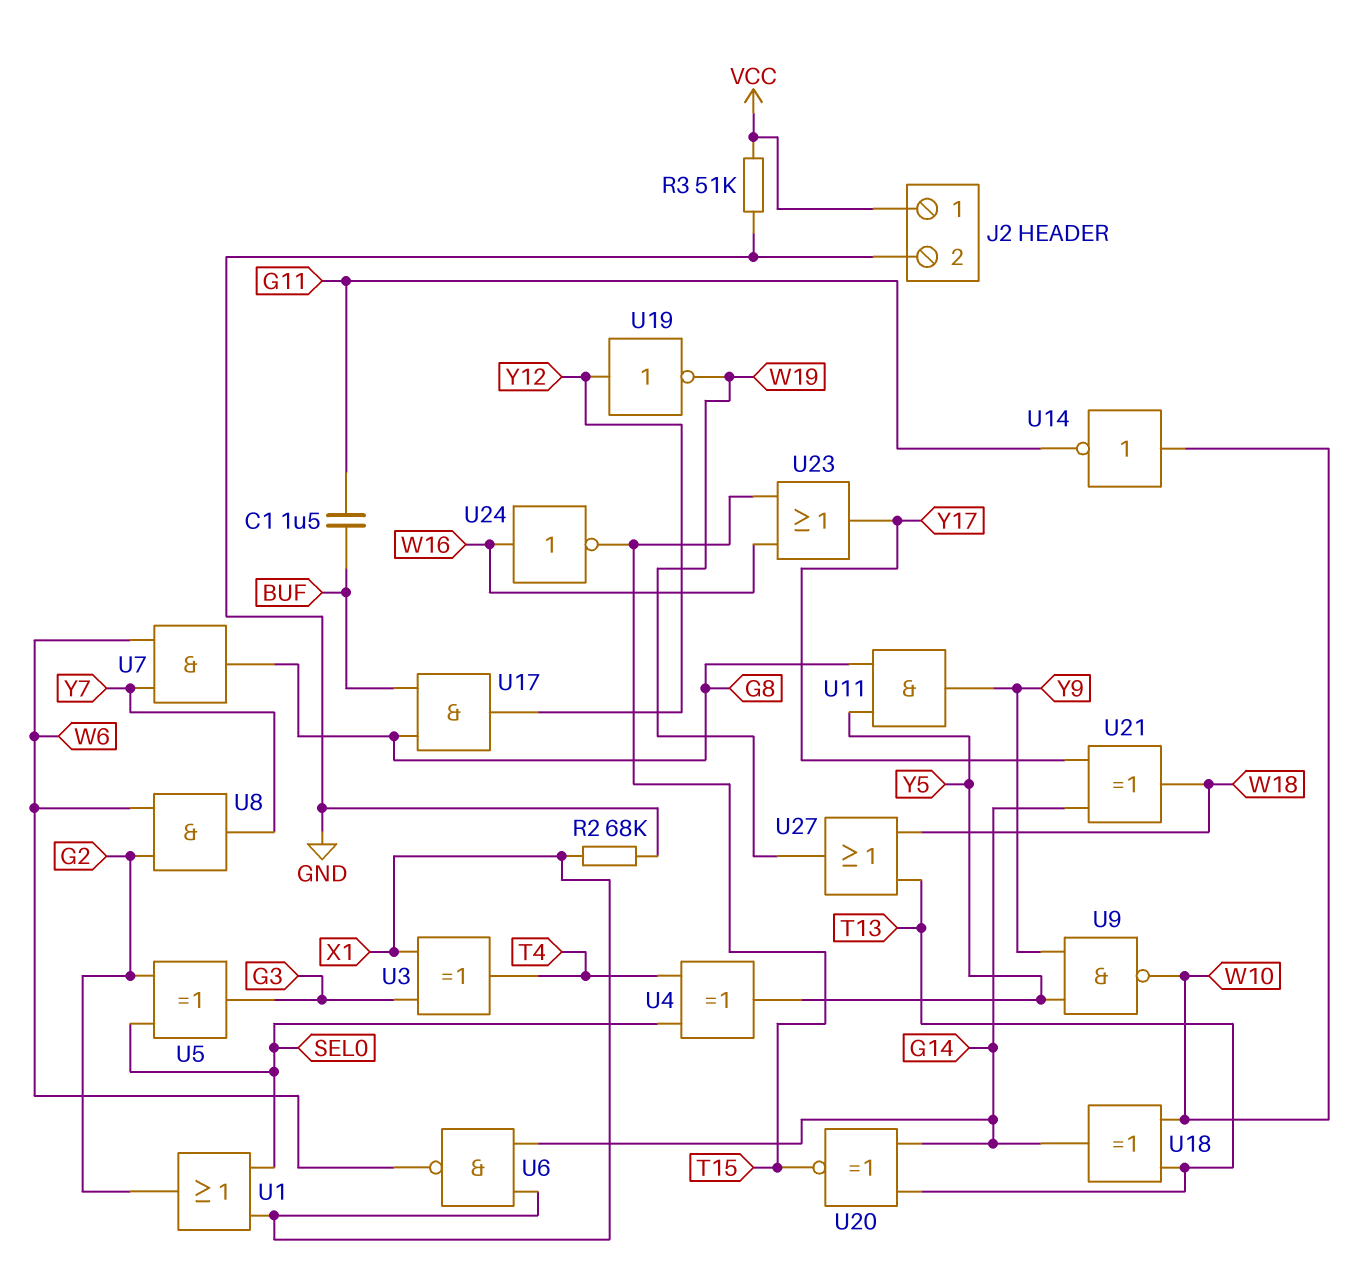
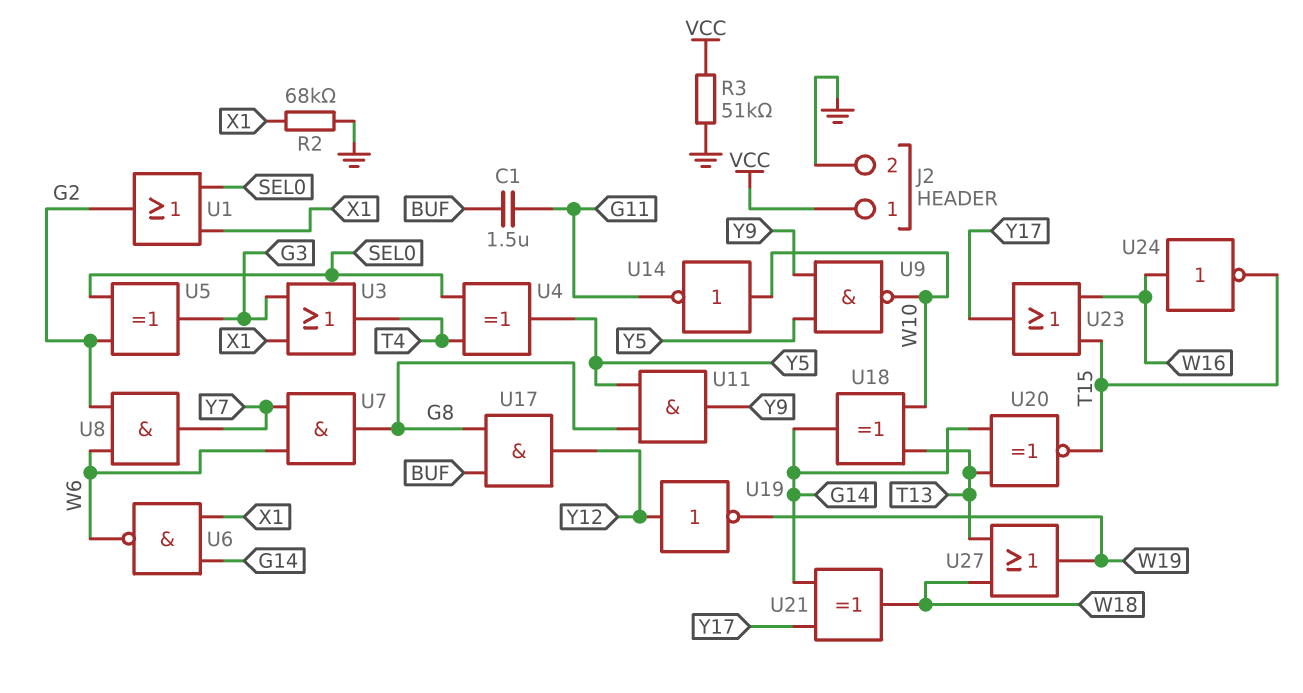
U3: XOR (in G3, in X1, out T4) -> OR (in G3, in X1, out T4)

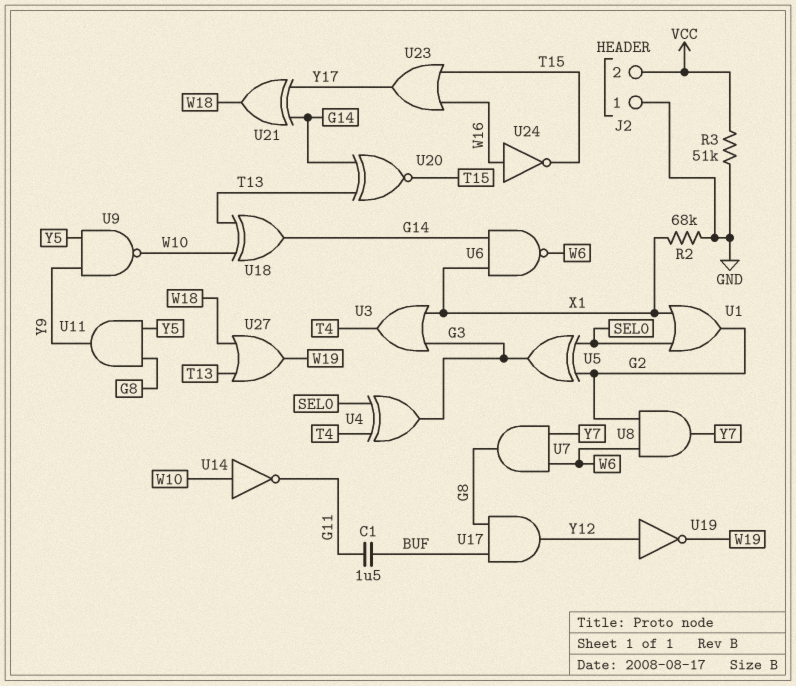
J2 pin 1: VCC -> GND
J2 pin 2: GND -> VCC
U4: XOR (in SEL0, in T4, out Y5) -> XOR (in SEL0, in T4, out G3)

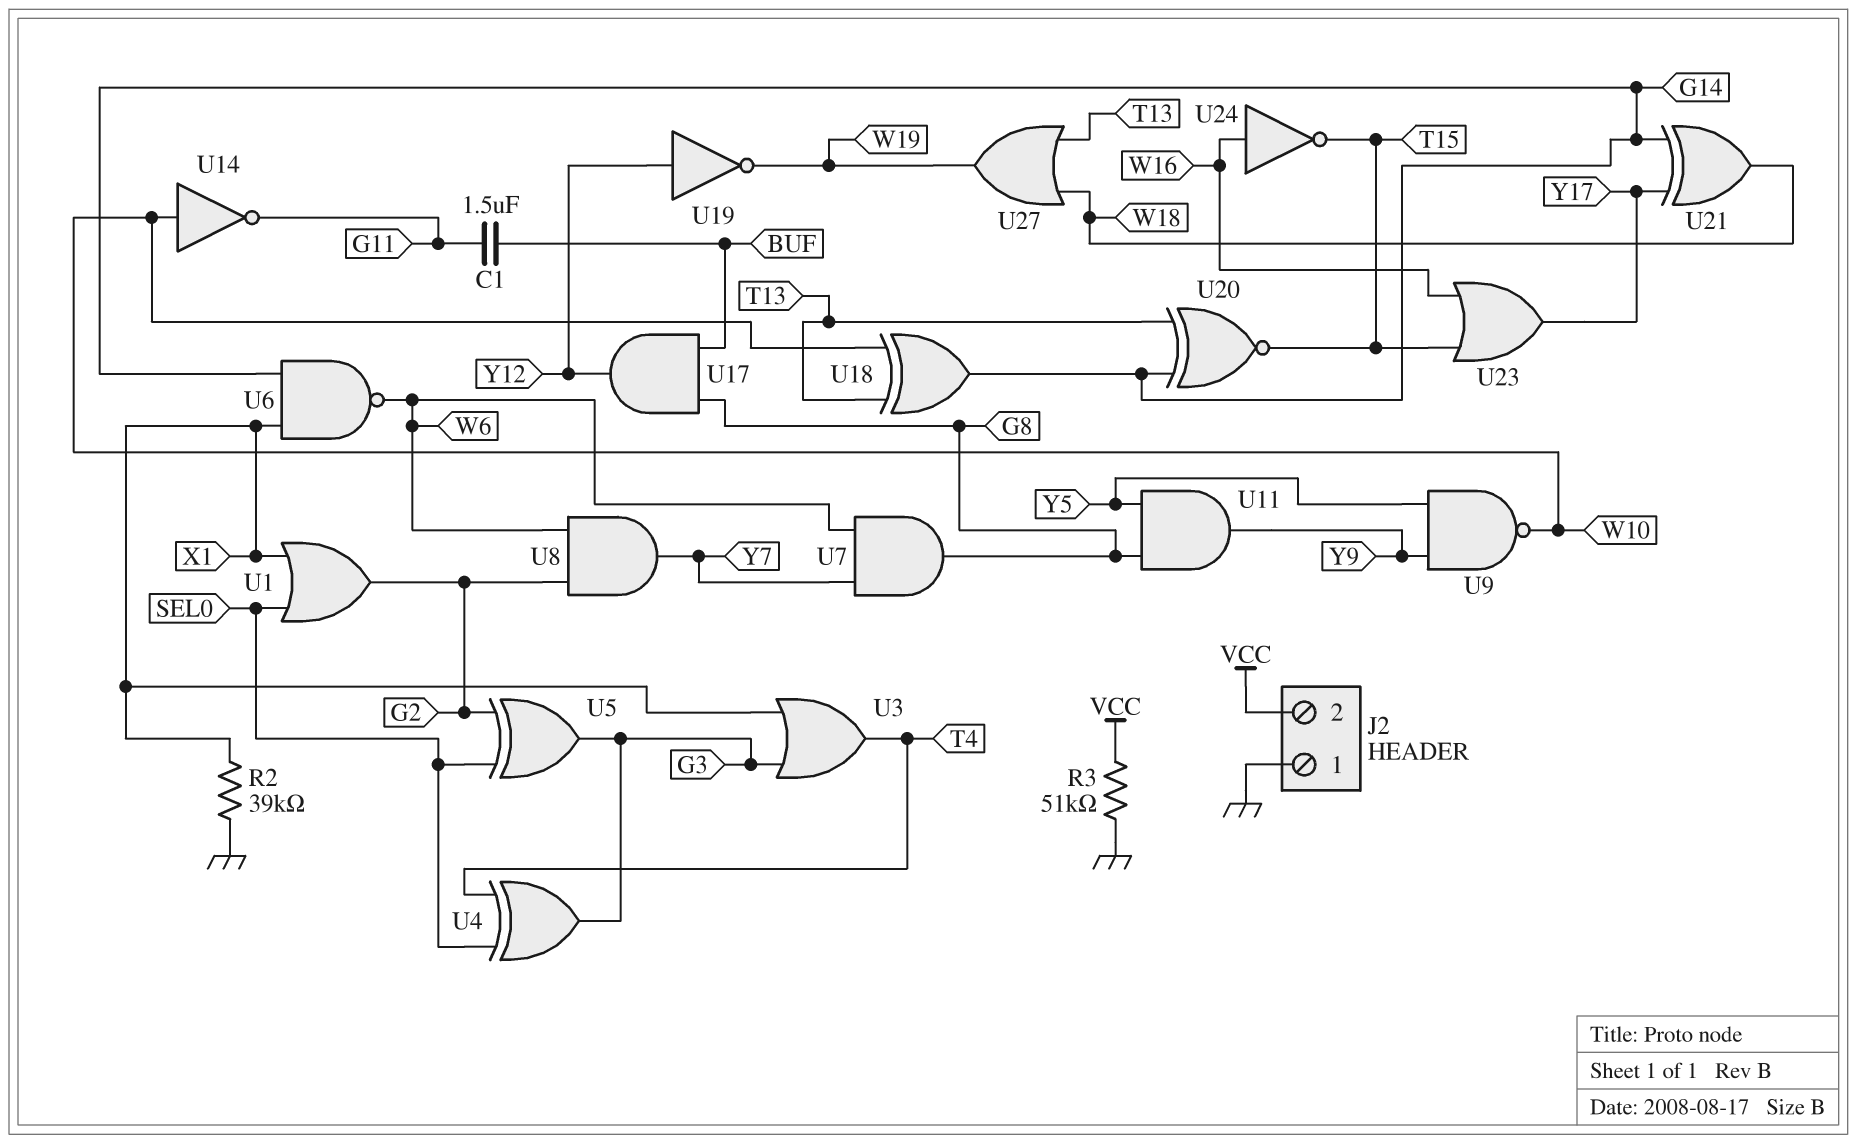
R2: 68k (GND, X1) -> 39k (GND, X1)

